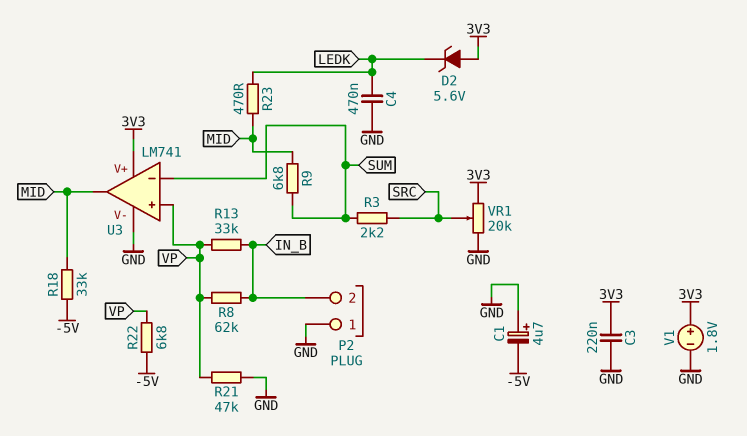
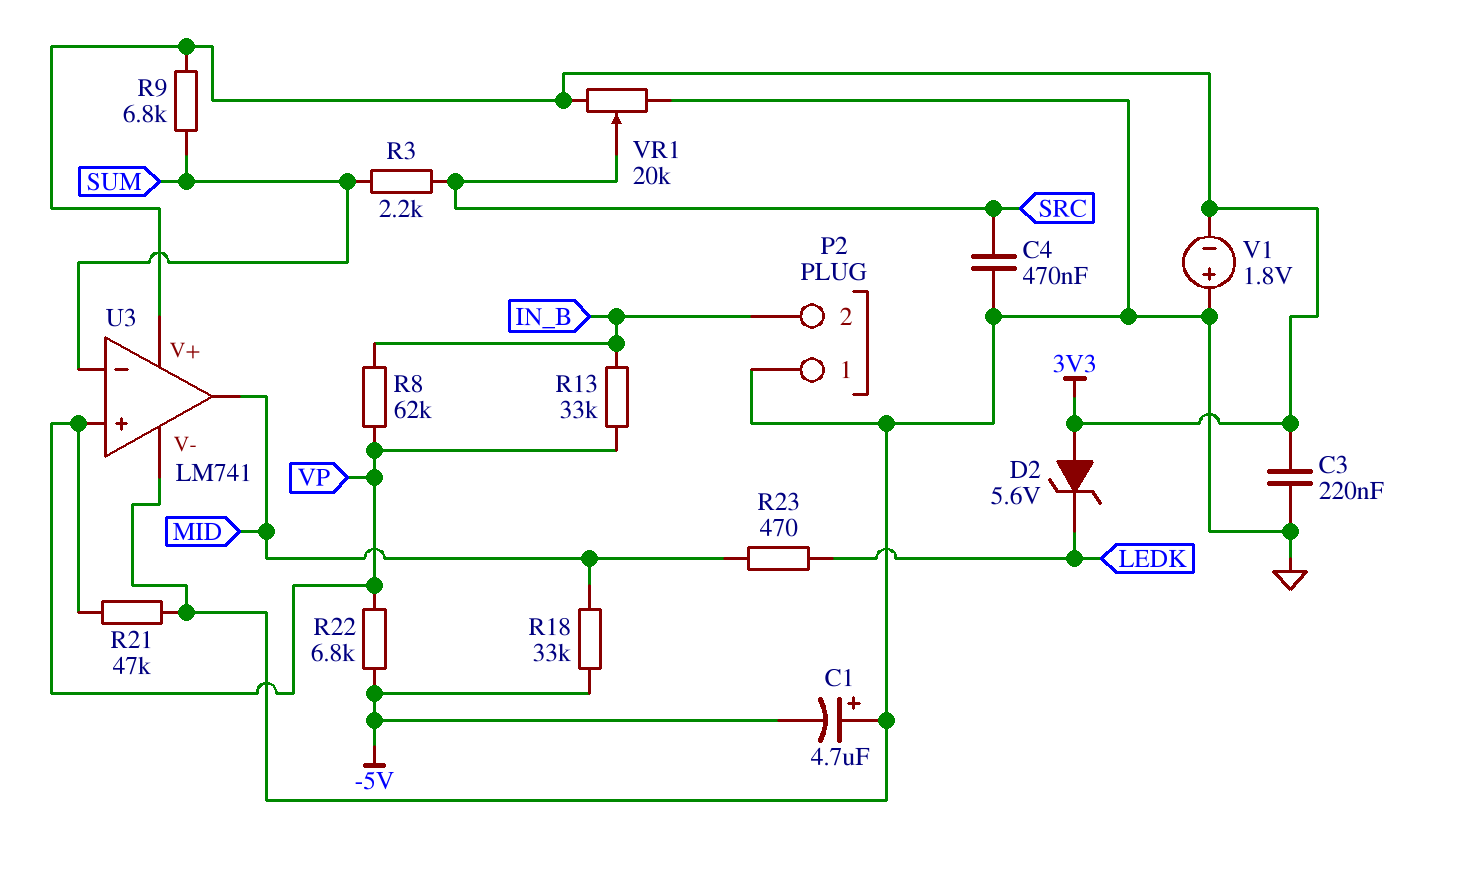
C4: 470nF (GND, LEDK) -> 470nF (GND, SRC)
R9: 6.8k (MID, SUM) -> 6.8k (3V3, SUM)
V1: 1.8V (plus 3V3, minus GND) -> 1.8V (plus GND, minus 3V3)

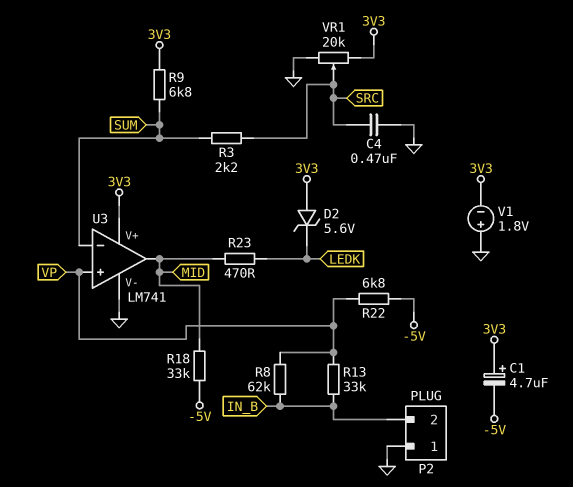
C1: 4.7uF (plus GND, minus -5V) -> 4.7uF (plus 3V3, minus -5V)
C3: 220nF (3V3, GND) -> none
R21: 47k (GND, VP) -> none

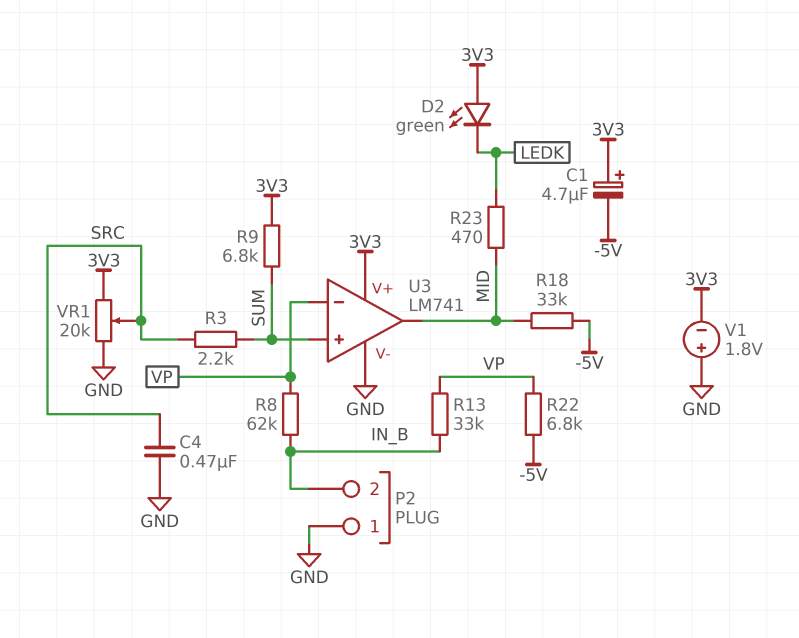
D2: zener 5.6V (A 3V3, K LEDK) -> LED green (A 3V3, K LEDK)
U3 pin in+: VP -> SUM
U3 pin in-: SUM -> VP

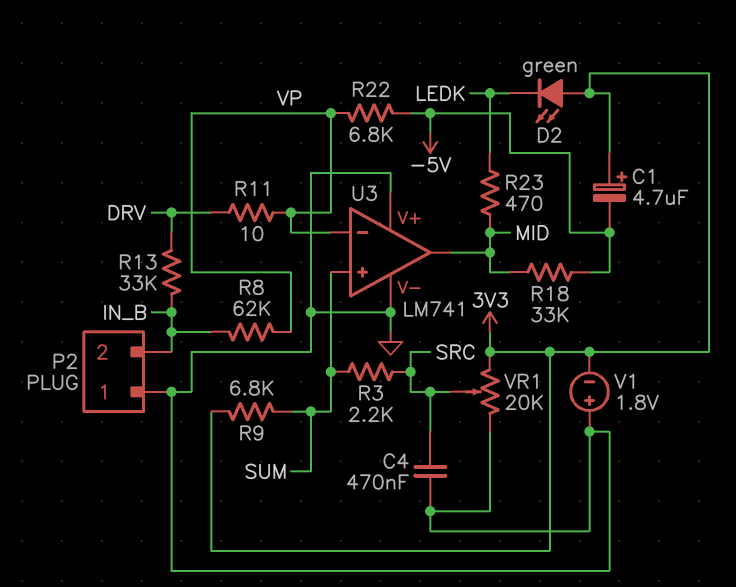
R11: none -> 10 (DRV, VP)
R13: 33k (IN_B, VP) -> 33k (DRV, IN_B)
U3 pin V+: 3V3 -> GND

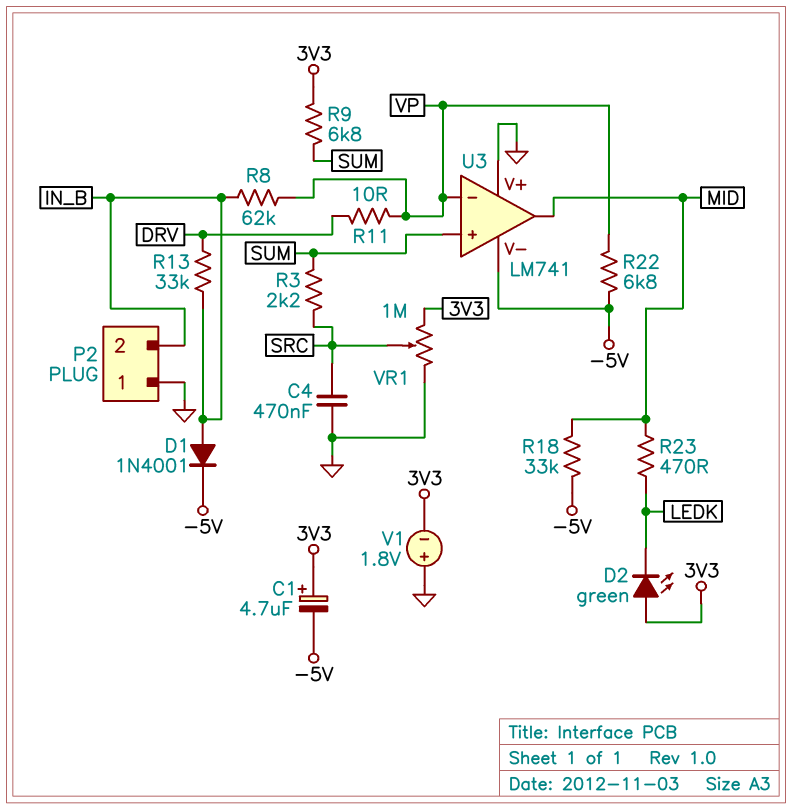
D1: none -> diode 1N4001 (A IN_B, K -5V)
U3 pin V-: GND -> -5V
VR1: 20k (3V3, GND, wiper SRC) -> 1M (3V3, GND, wiper SRC)

